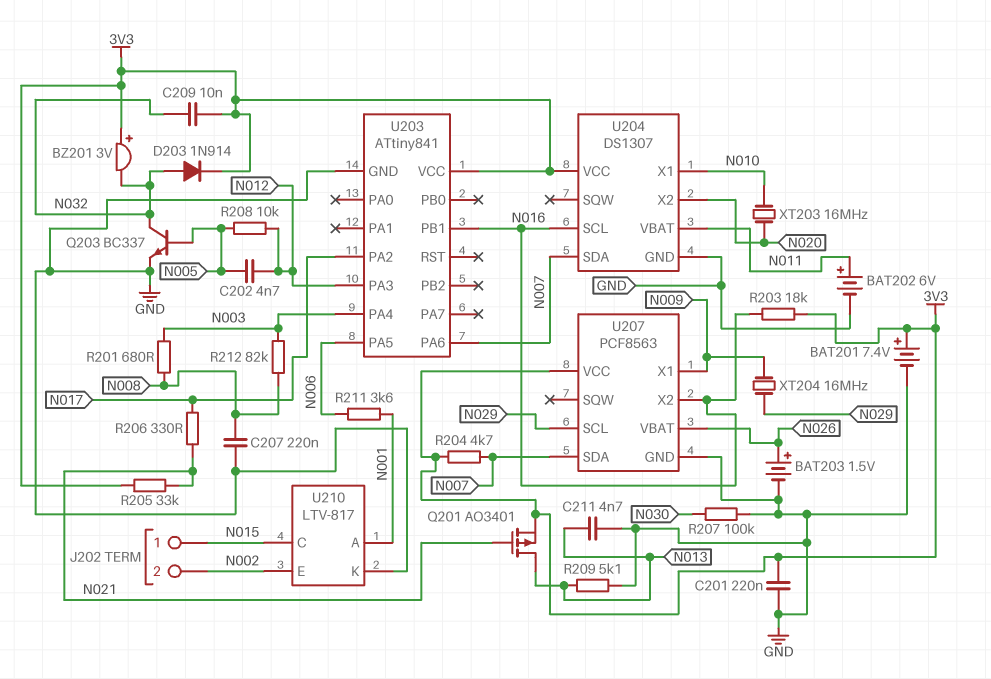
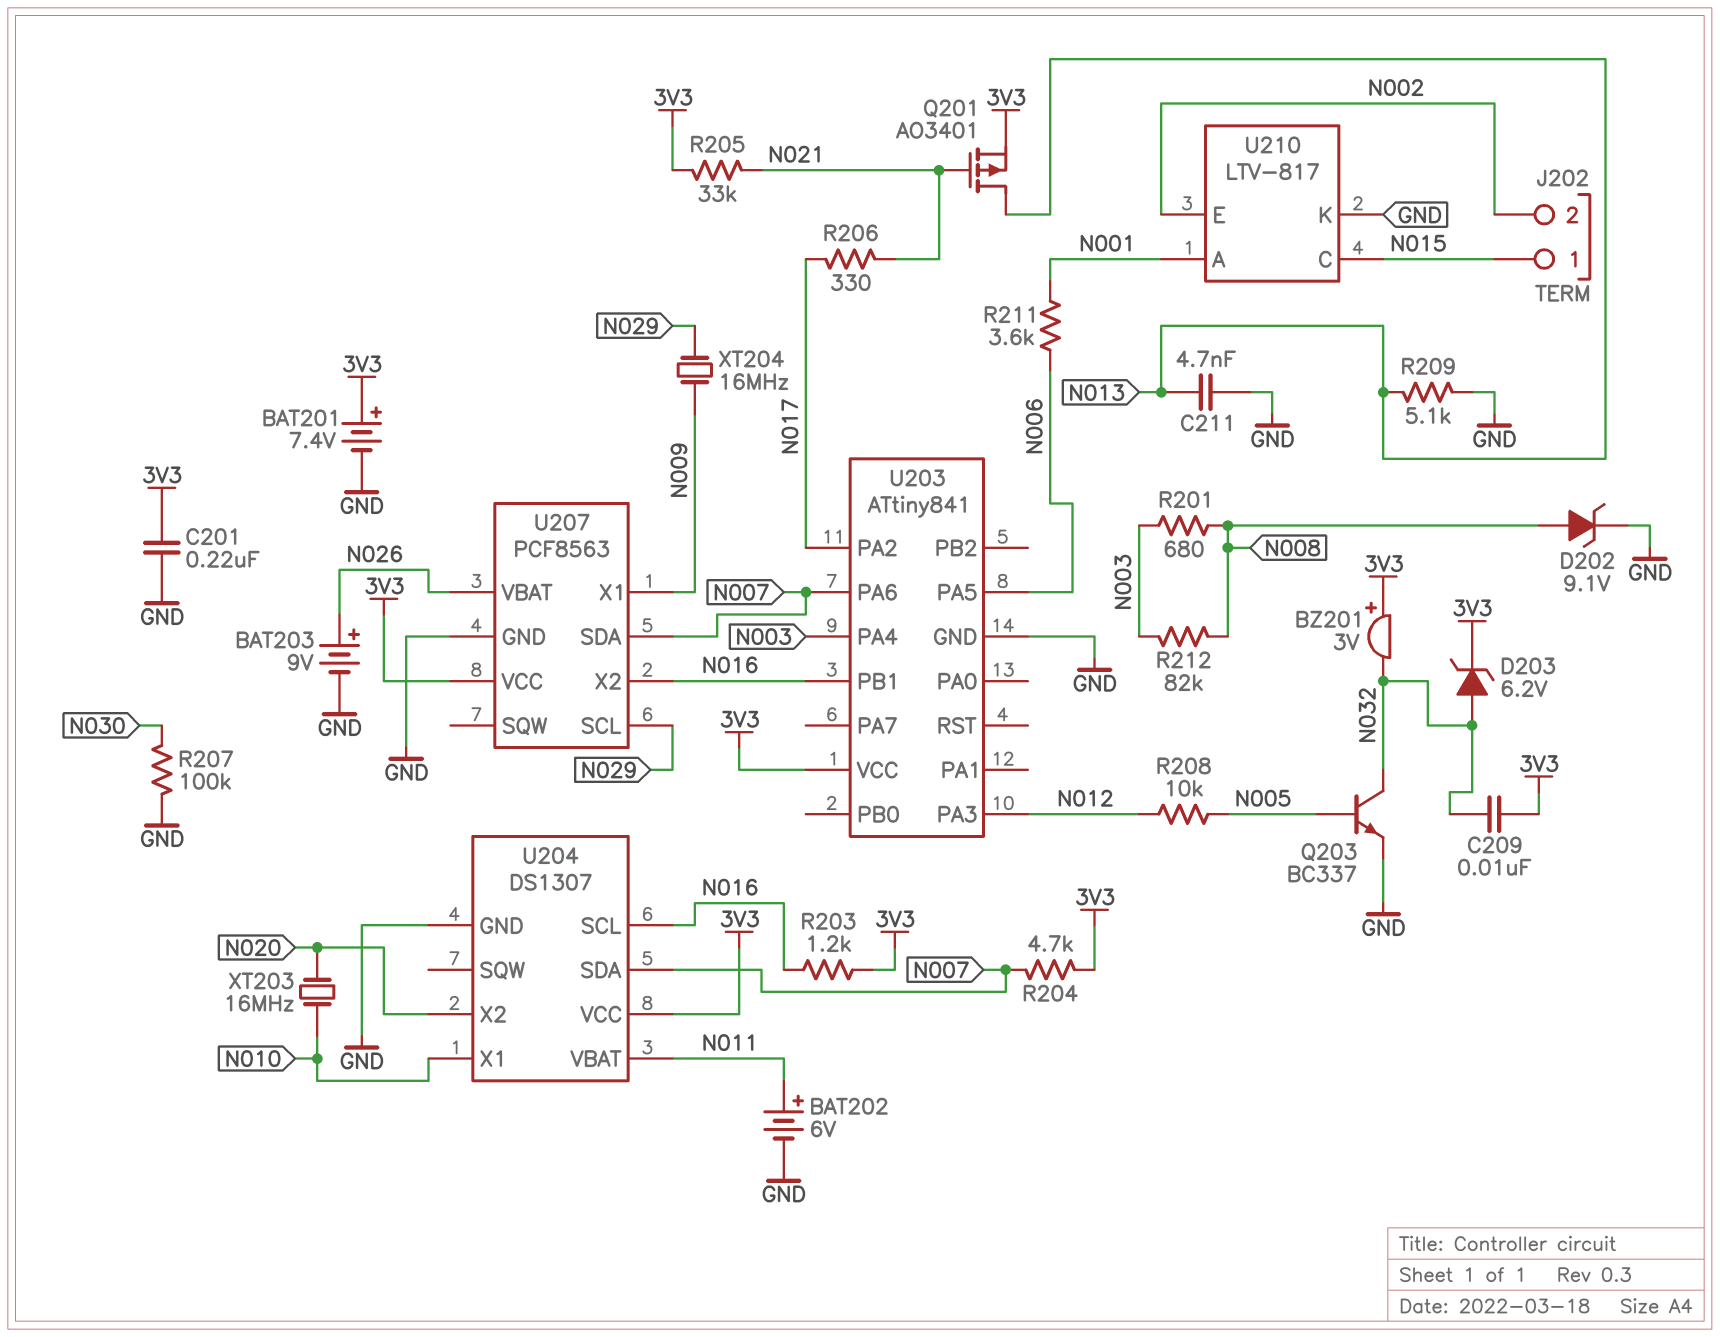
BAT203: 1.5V (plus N026, minus GND) -> 9V (plus N026, minus GND)
C202: 4.7nF (N005, N012) -> none
C207: 220nF (GND, N008) -> none
D202: none -> zener 9.1V (A N008, K GND)
D203: diode 1N914 (A N032, K 3V3) -> zener 6.2V (A N032, K 3V3)
R203: 18k (3V3, N016) -> 1.2k (3V3, N016)

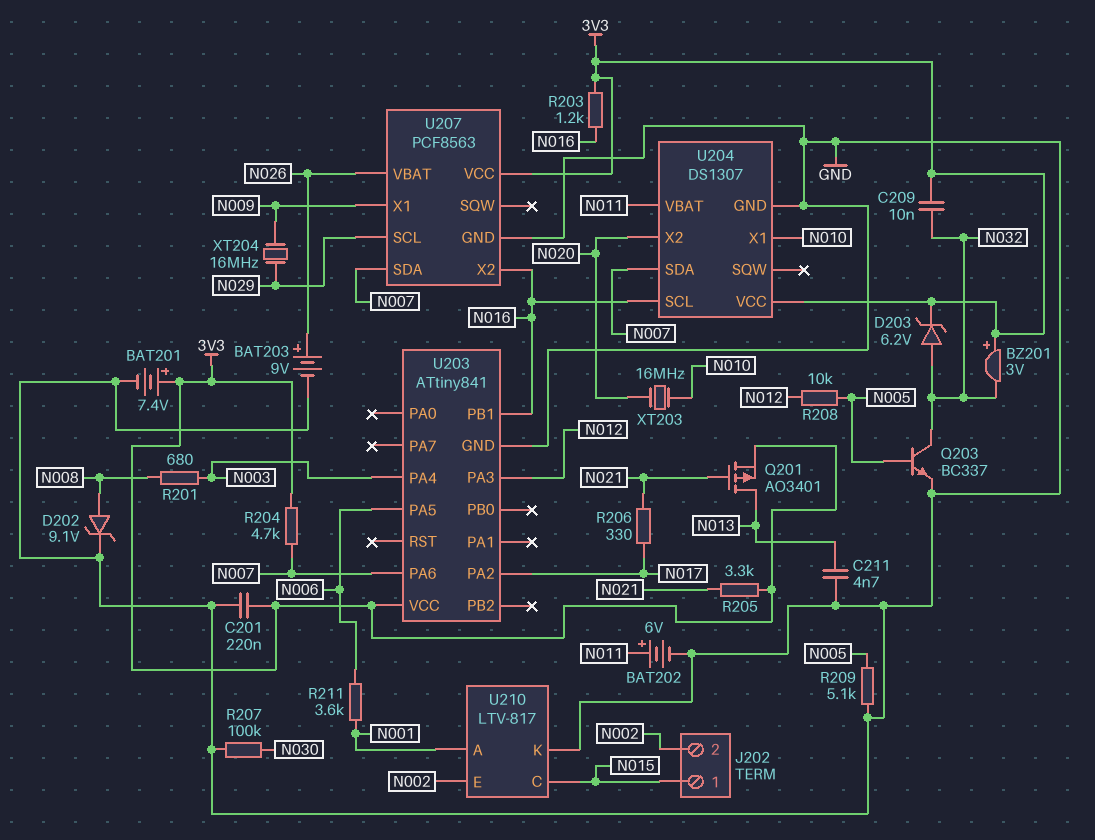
R205: 33k (3V3, N021) -> 3.3k (3V3, N021)
R209: 5.1k (GND, N013) -> 5.1k (GND, N005)
R212: 82k (N003, N008) -> none

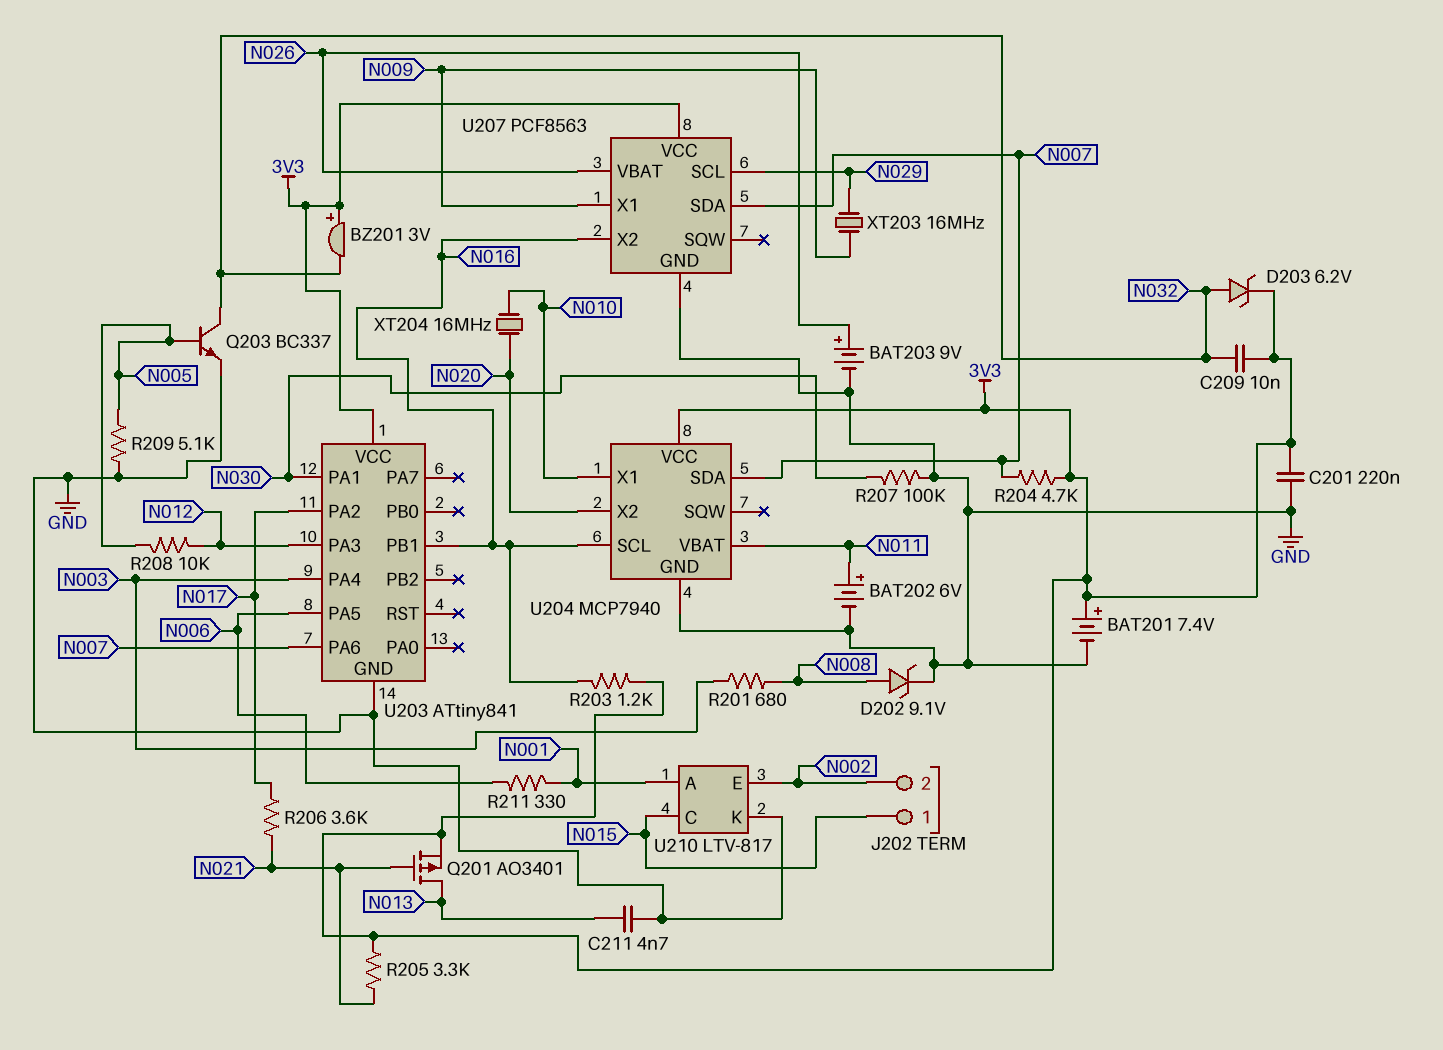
R206: 330 (N017, N021) -> 3.6k (N017, N021)
R211: 3.6k (N001, N006) -> 330 (N001, N006)
U203 pin PA1: none -> N030
U204: DS1307 -> MCP7940
XT203: 16MHz (N010, N020) -> 16MHz (N009, N029)
XT204: 16MHz (N009, N029) -> 16MHz (N010, N020)

